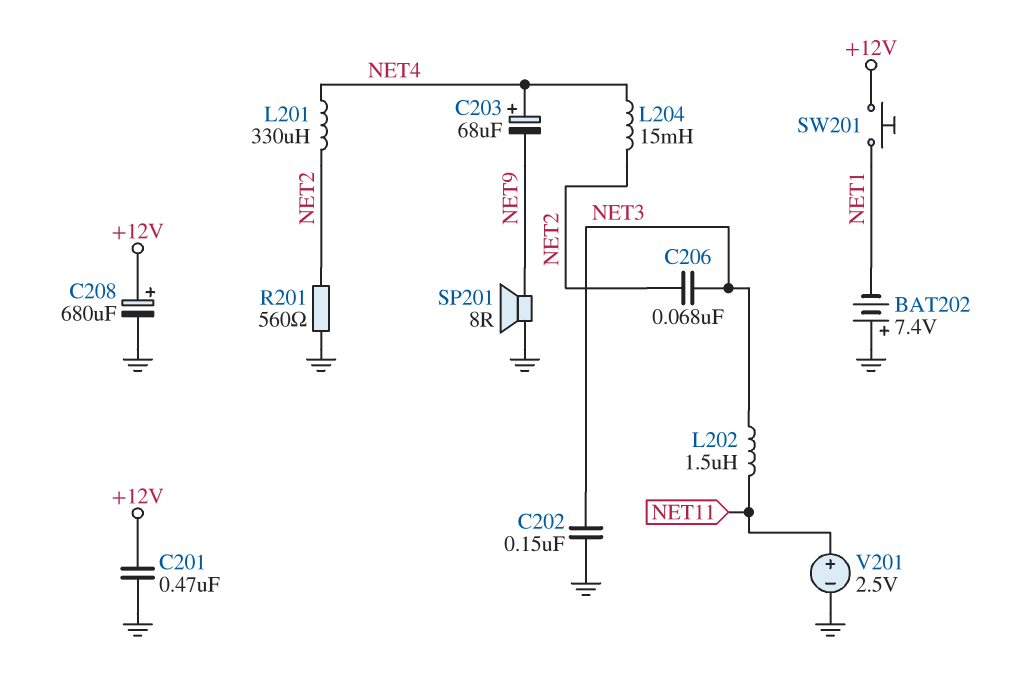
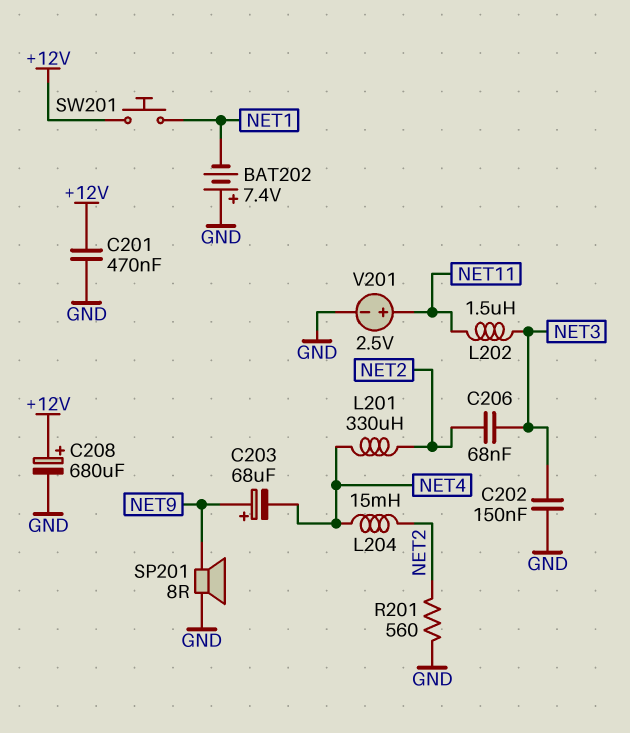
C203: 68uF (plus NET4, minus NET9) -> 68uF (plus NET9, minus NET4)

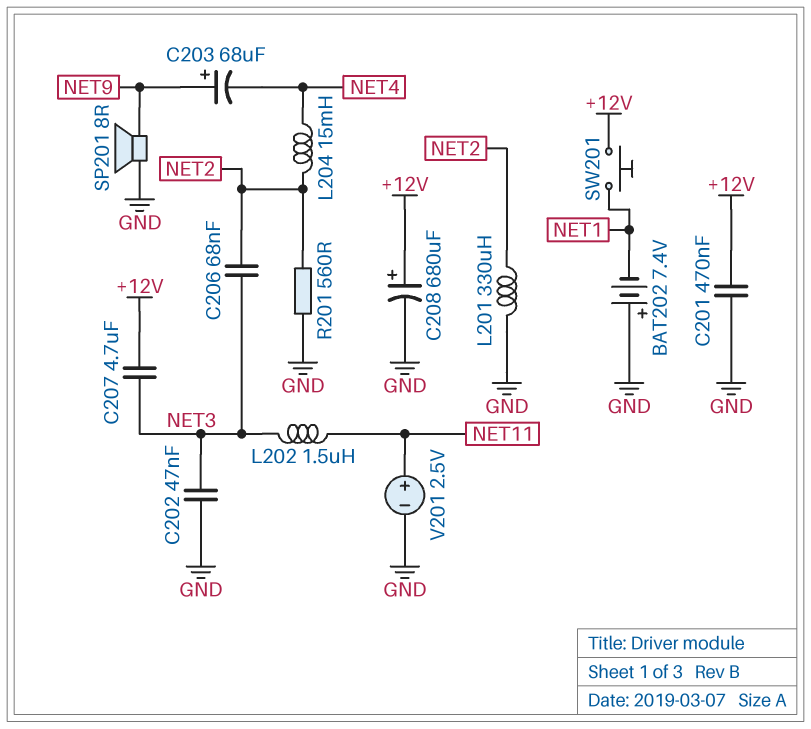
C202: 150nF (GND, NET3) -> 47nF (GND, NET3)
C207: none -> 4.7uF (+12V, NET3)
L201: 330uH (NET2, NET4) -> 330uH (GND, NET2)

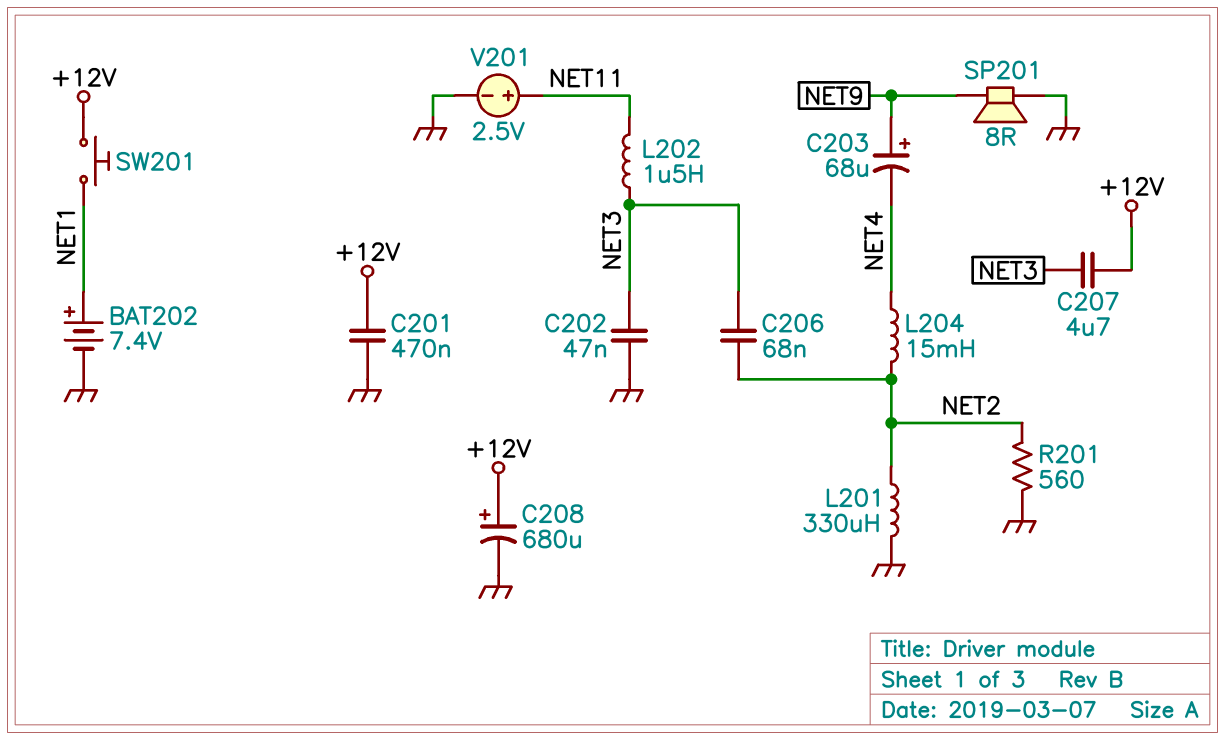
BAT202: 7.4V (plus GND, minus NET1) -> 7.4V (plus NET1, minus GND)

